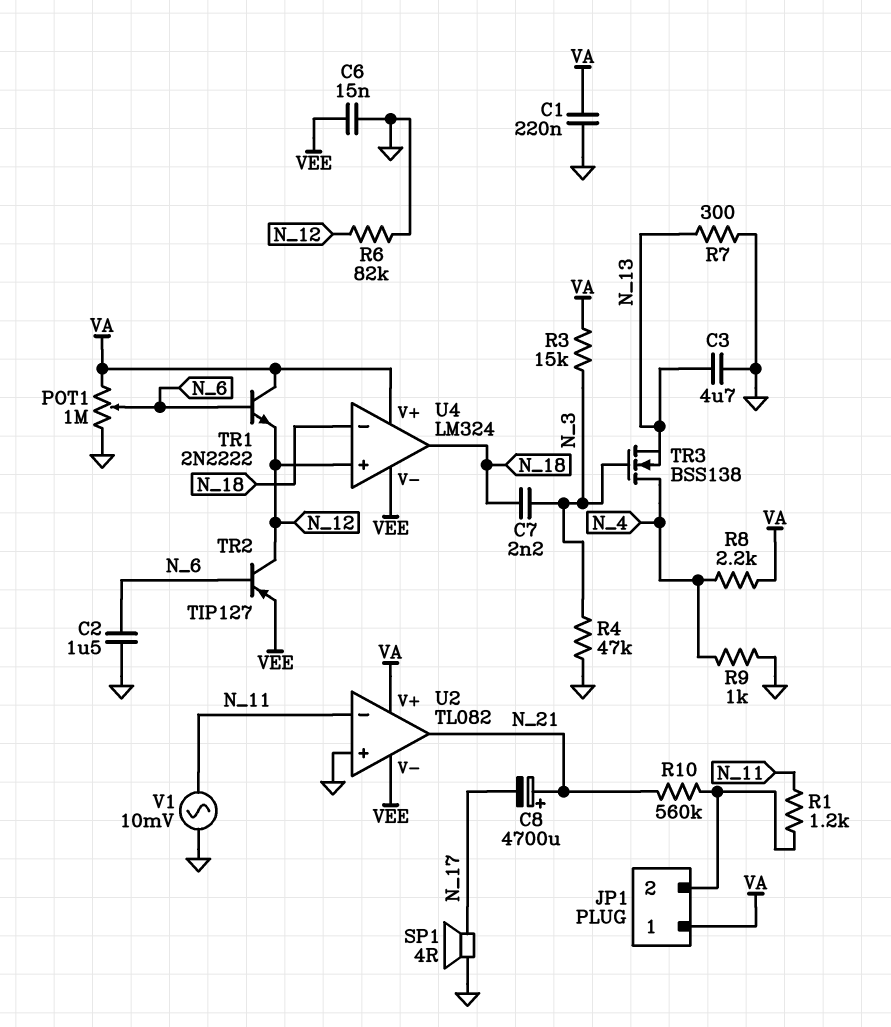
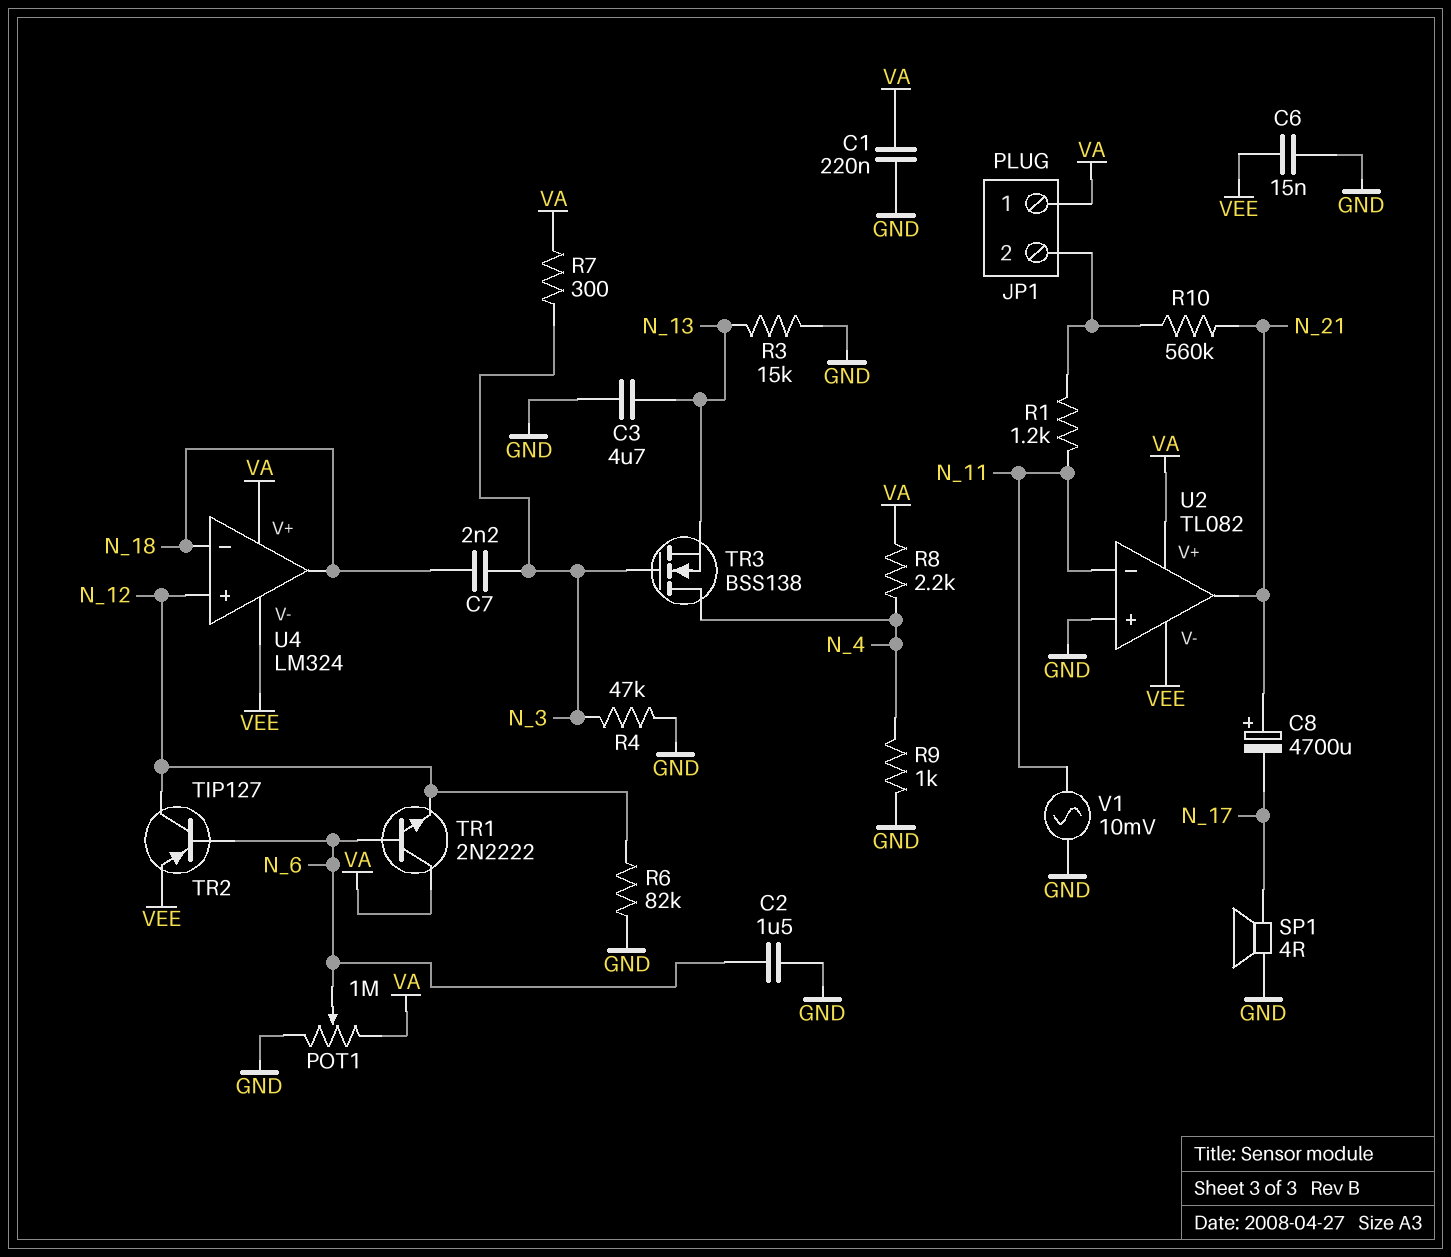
R3: 15k (N_3, VA) -> 15k (GND, N_13)
R7: 300 (GND, N_13) -> 300 (N_3, VA)

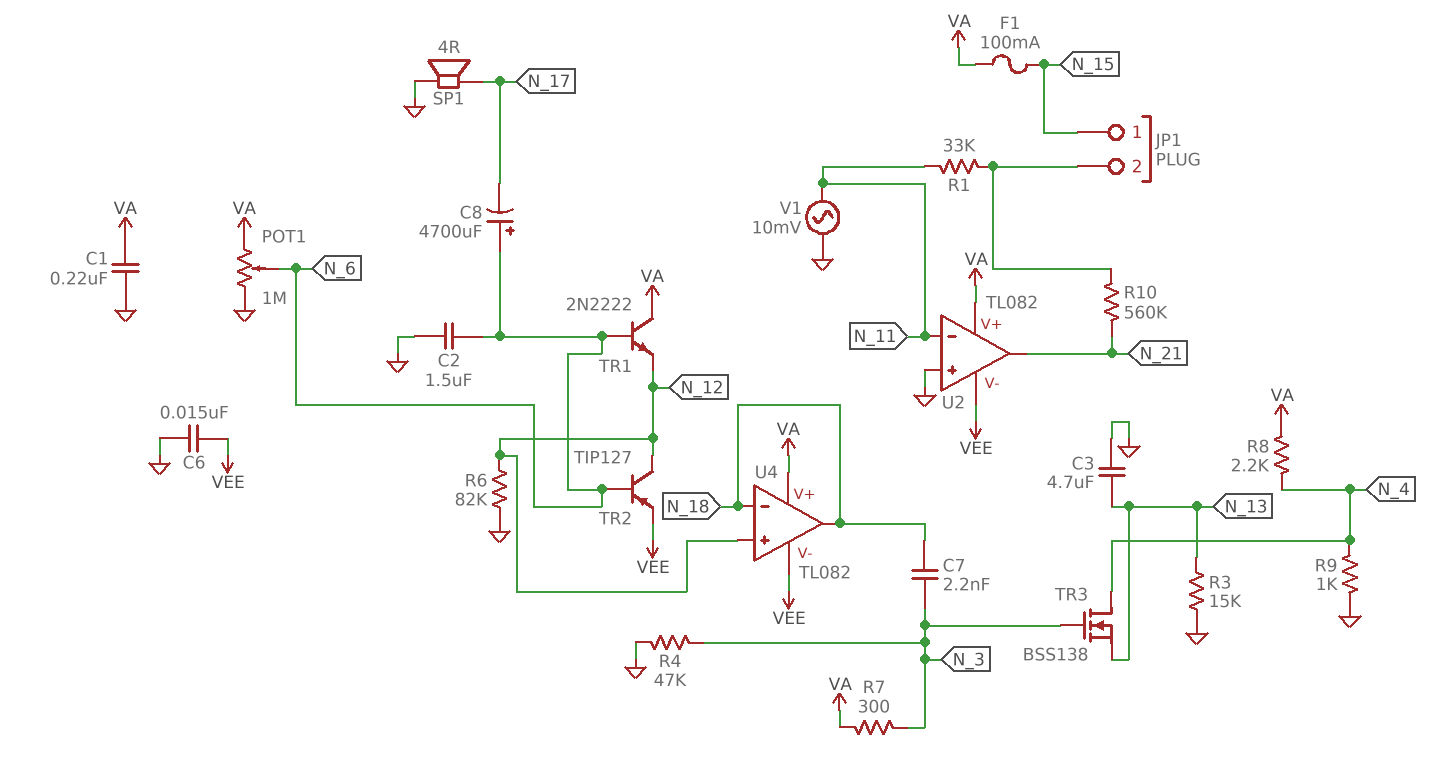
C8: 4700uF (plus N_21, minus N_17) -> 4700uF (plus N_6, minus N_17)
F1: none -> 100mA (N_15, VA)
JP1 pin 1: VA -> N_15
R1: 1.2k (JP1/2, N_11) -> 33k (JP1/2, N_11)
U4: LM324 -> TL082

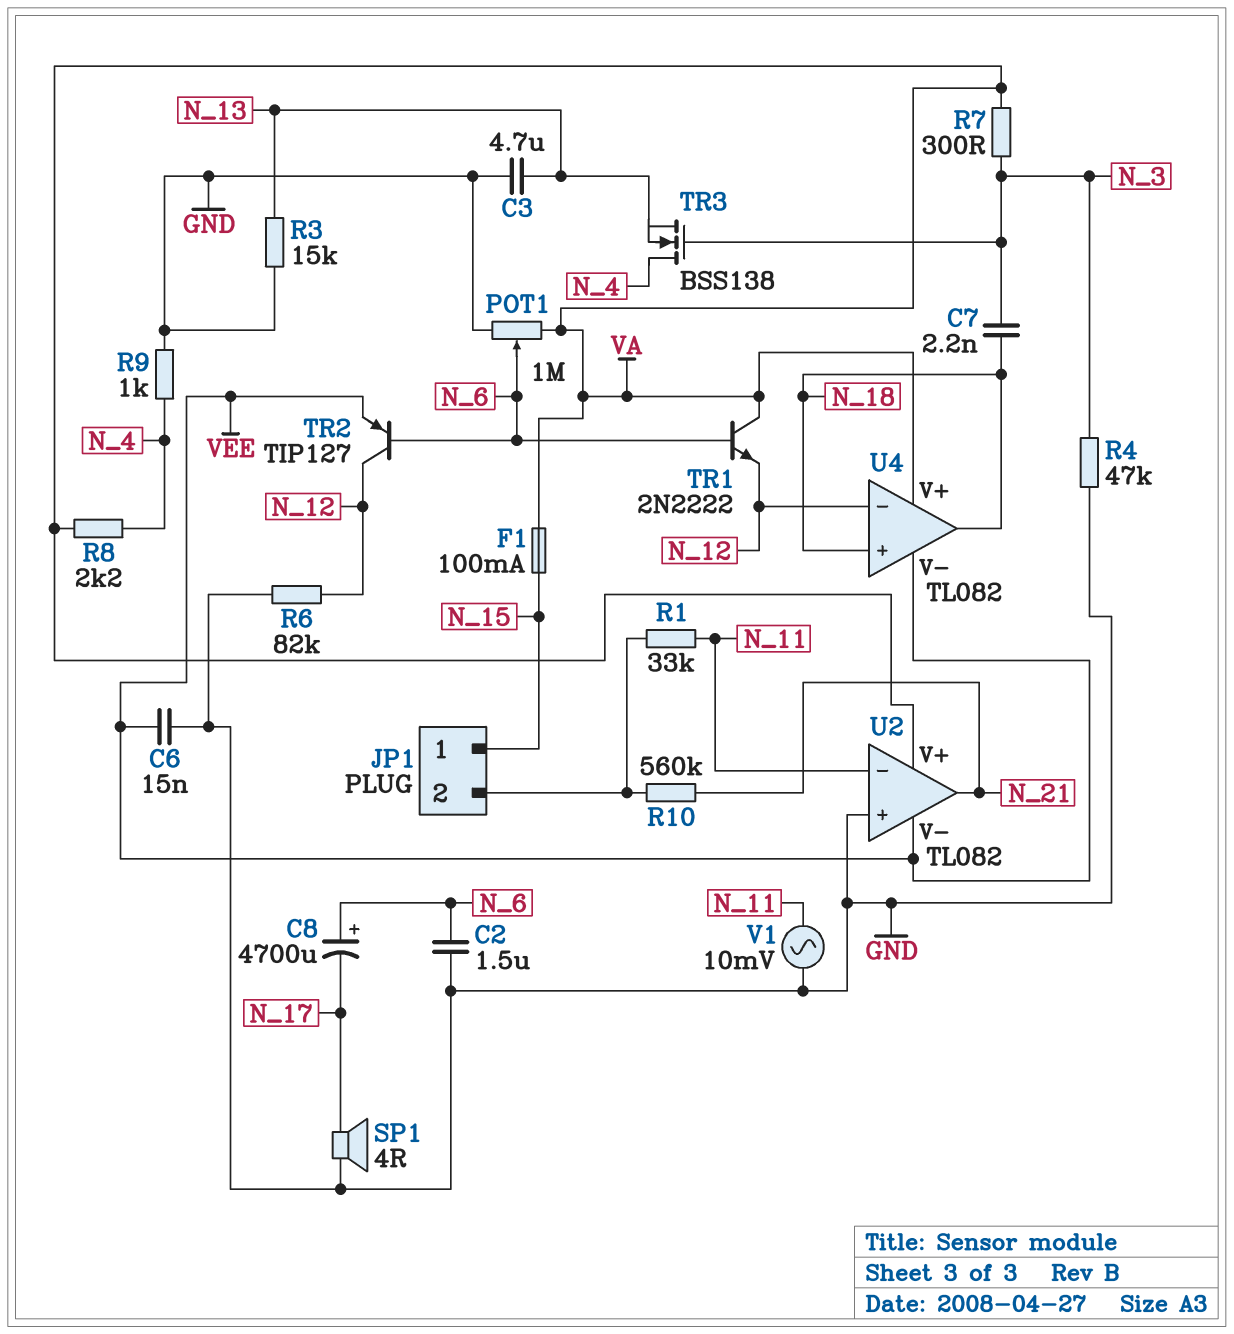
C1: 220nF (GND, VA) -> none
U4 pin in+: N_12 -> N_18
U4 pin in-: N_18 -> N_12

